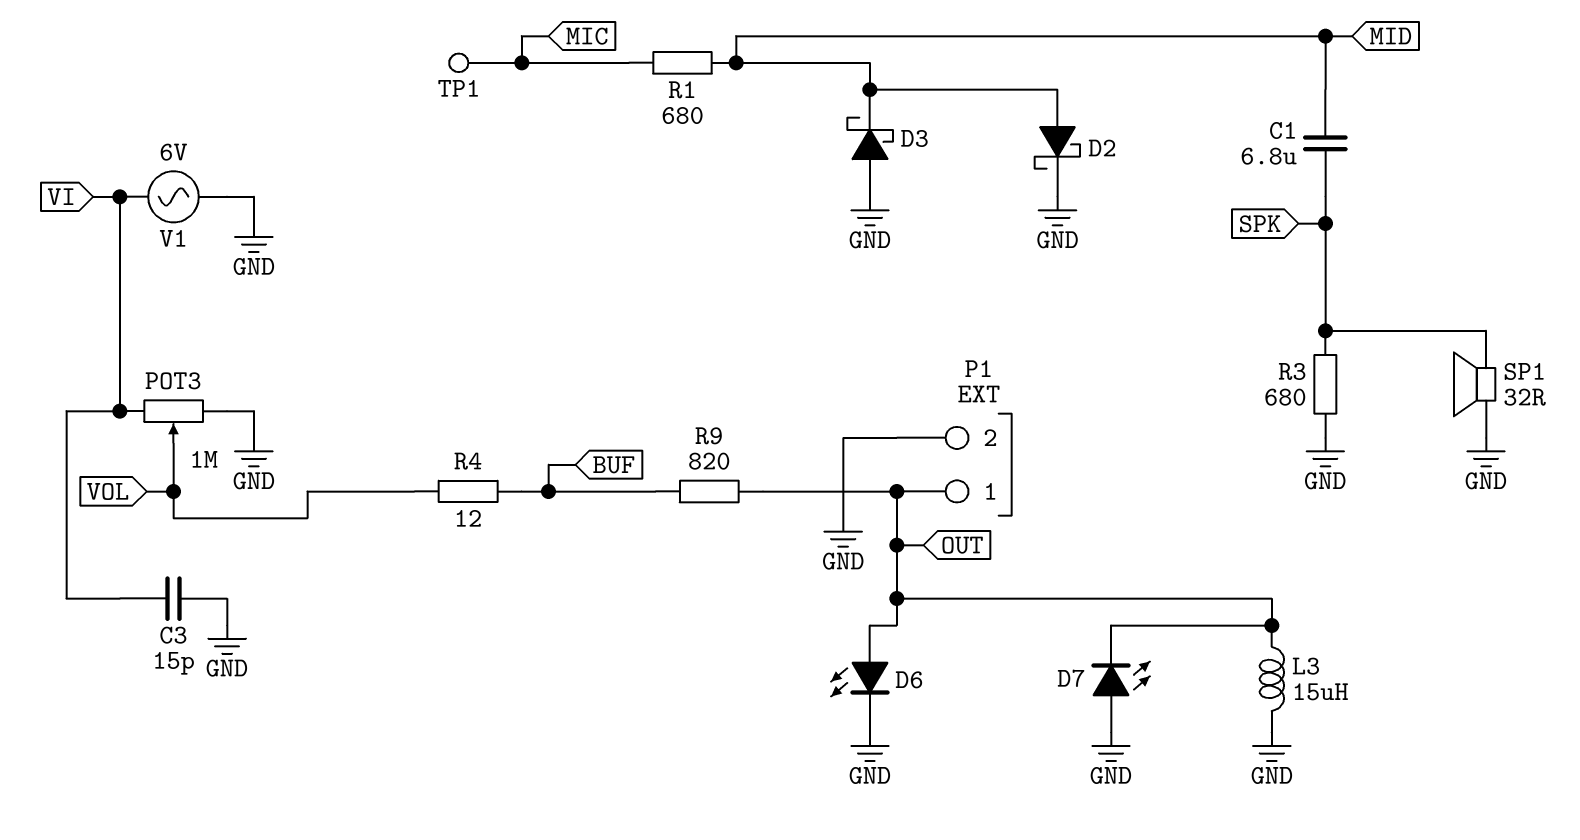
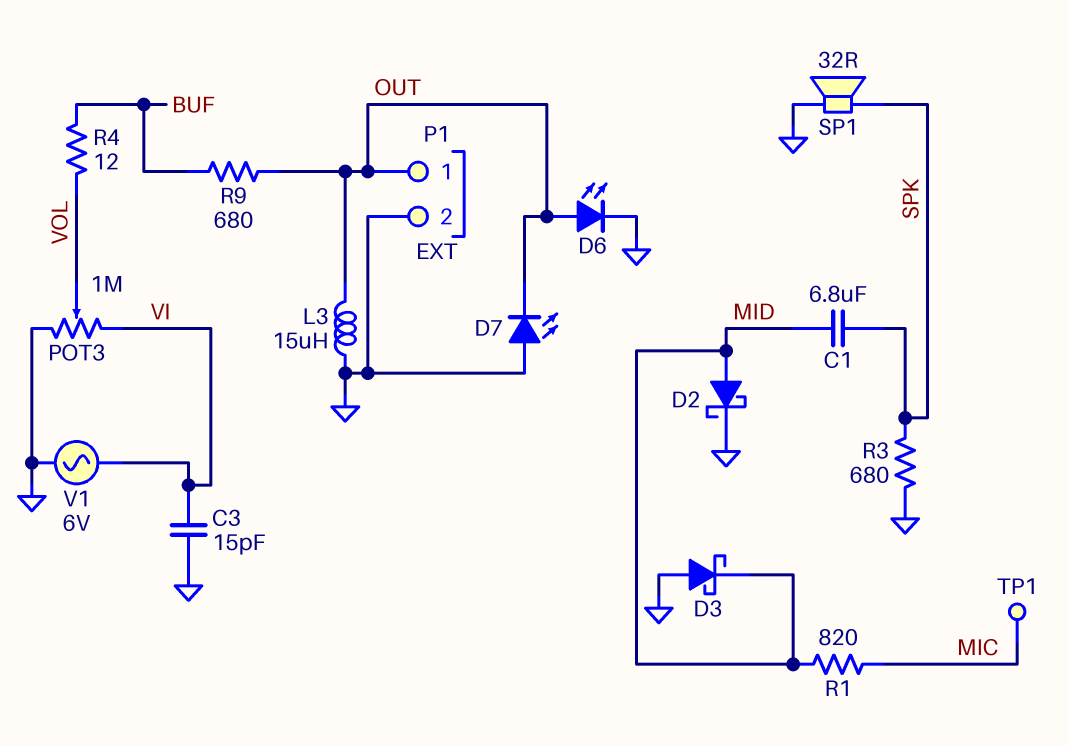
R1: 680 (MIC, MID) -> 820 (MIC, MID)
R9: 820 (BUF, OUT) -> 680 (BUF, OUT)

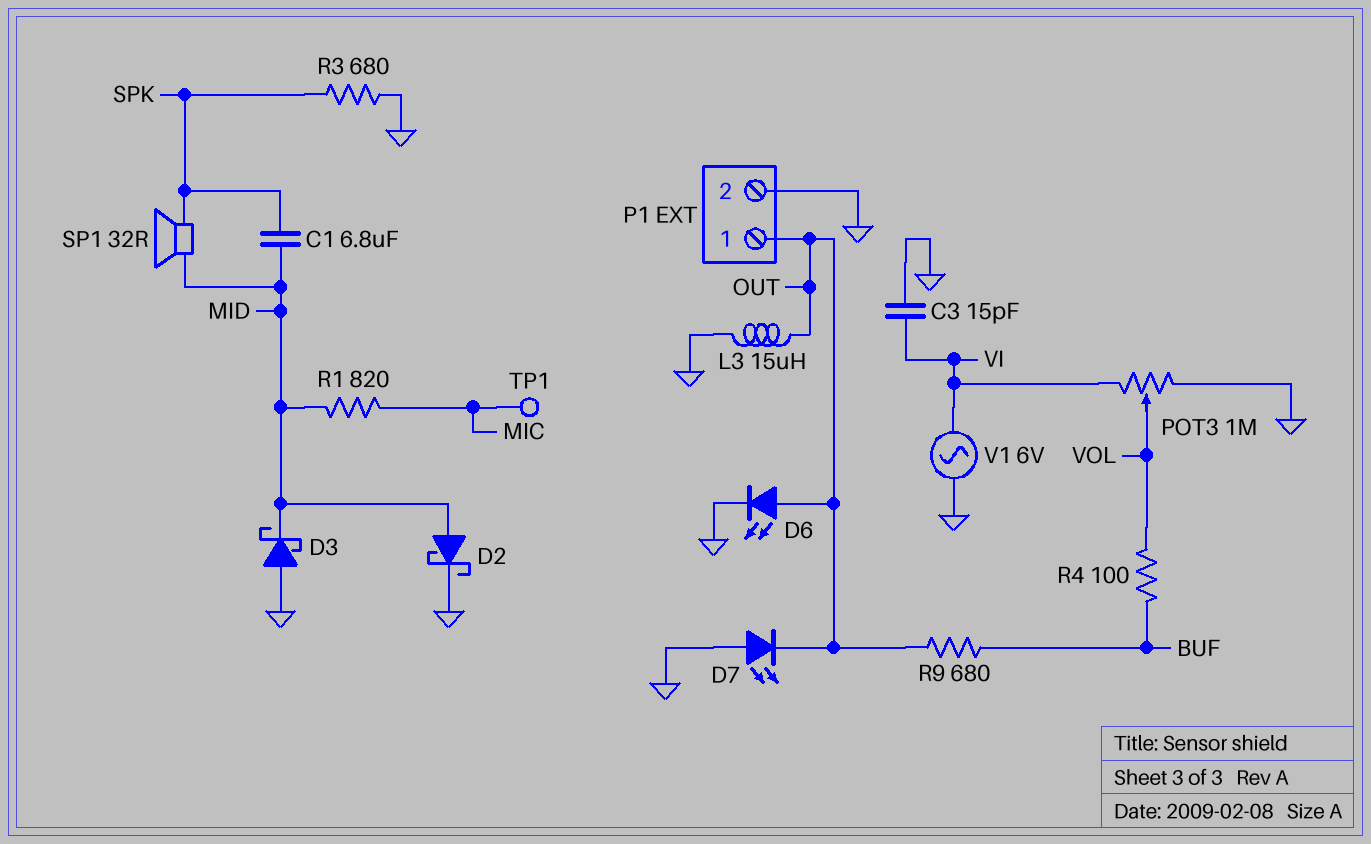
R4: 12 (BUF, VOL) -> 100 (BUF, VOL)
SP1: speaker 32R (GND, SPK) -> speaker 32R (MID, SPK)

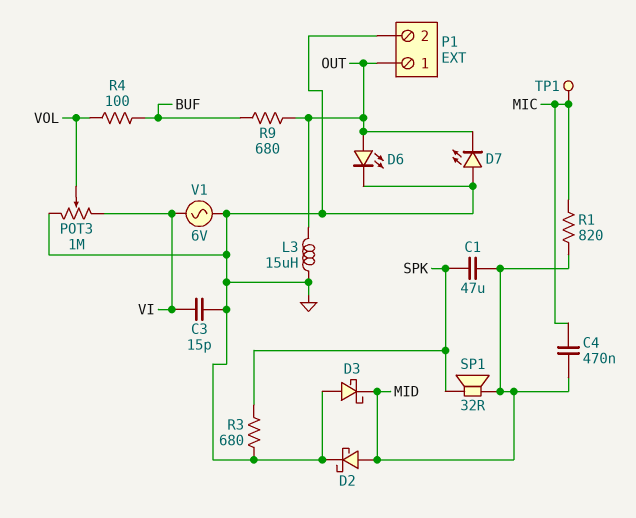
C1: 6.8uF (MID, SPK) -> 47uF (MID, SPK)
C4: none -> 470nF (MIC, MID)

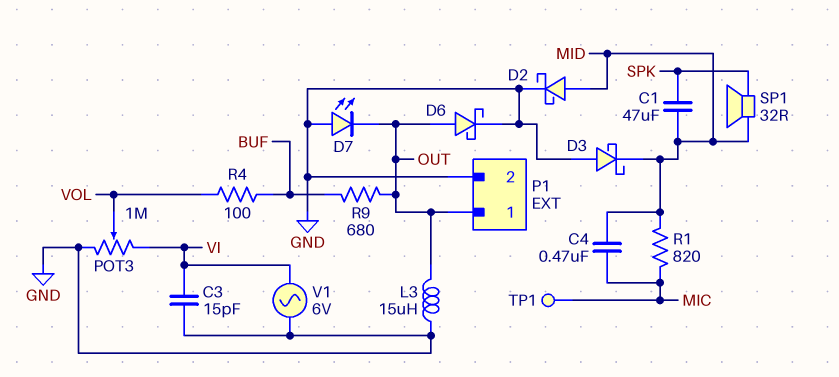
D6: LED (A OUT, K GND) -> schottky (A OUT, K GND)
R3: 680 (GND, SPK) -> none

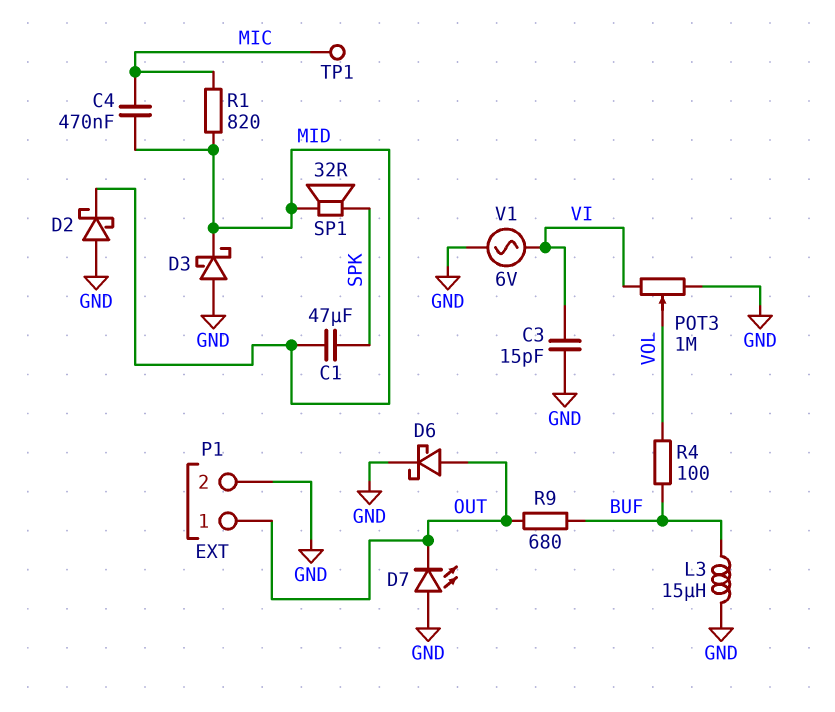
D2: schottky (A MID, K GND) -> schottky (A GND, K MID)
L3: 15uH (GND, OUT) -> 15uH (BUF, GND)

